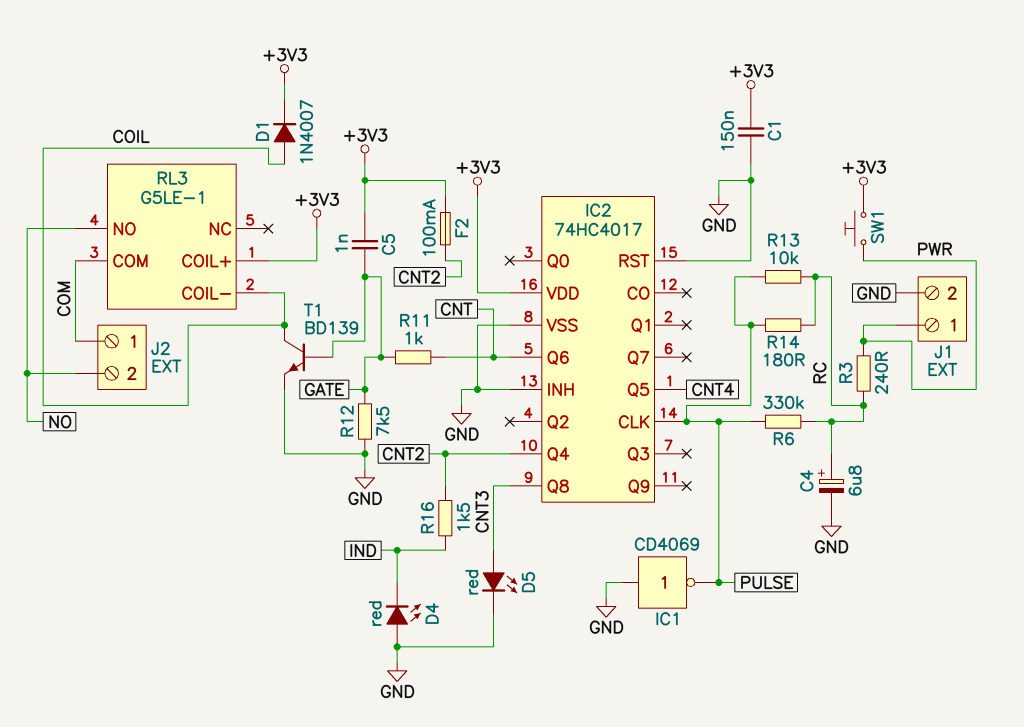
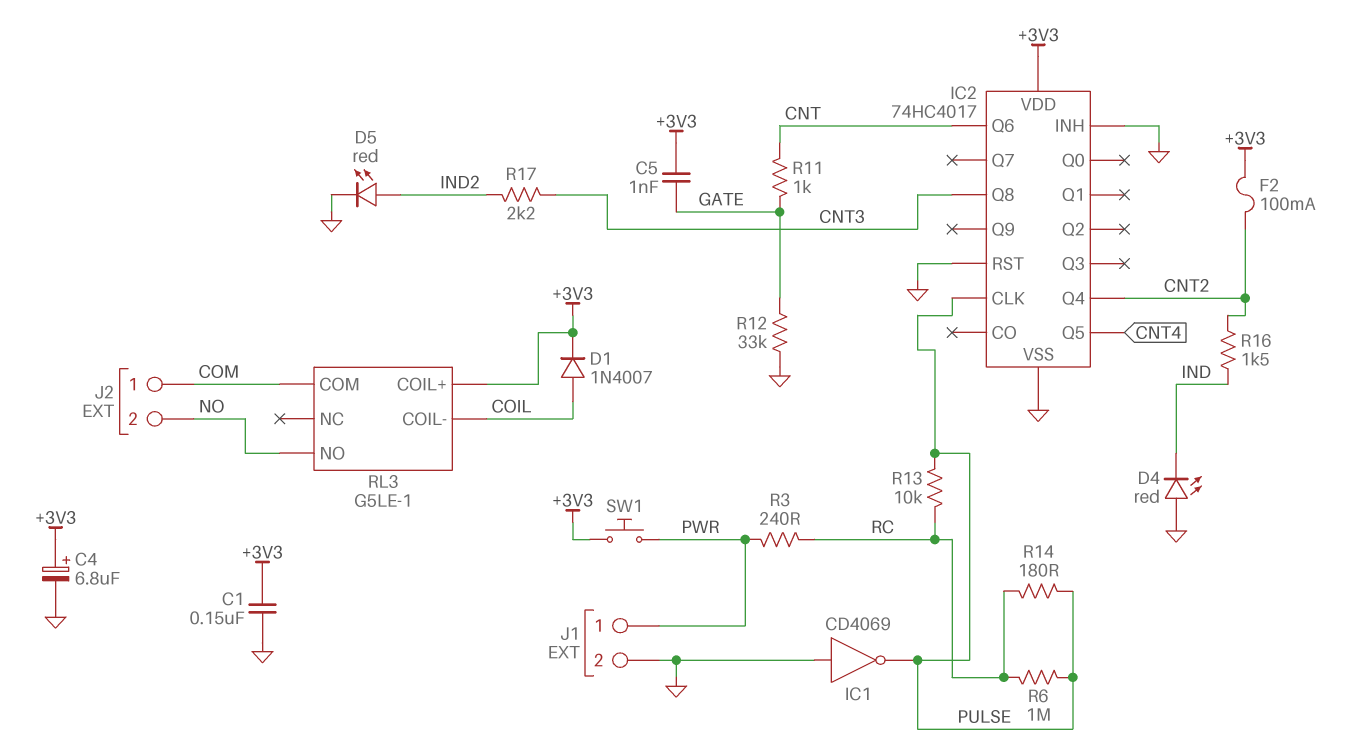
C4: 6.8uF (plus RC, minus GND) -> 6.8uF (plus +3V3, minus GND)
D5: LED red (A CNT3, K GND) -> LED red (A IND2, K GND)
R6: 330k (PULSE, RC) -> 1M (PULSE, RC)
R12: 7.5k (GATE, GND) -> 33k (GATE, GND)
R17: none -> 2.2k (CNT3, IND2)
T1: NPN BD139 (B GATE, C COIL, E GND) -> none

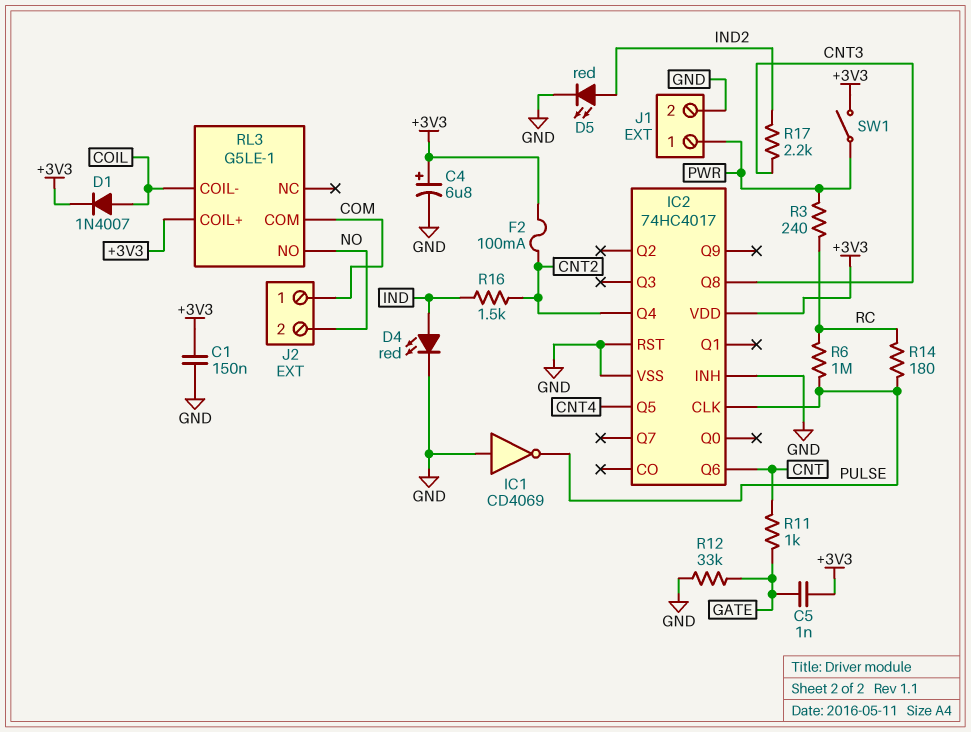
D4: LED red (A GND, K IND) -> LED red (A IND, K GND)
R13: 10k (PULSE, RC) -> none
SW1: button (+3V3, PWR) -> switch (+3V3, PWR)

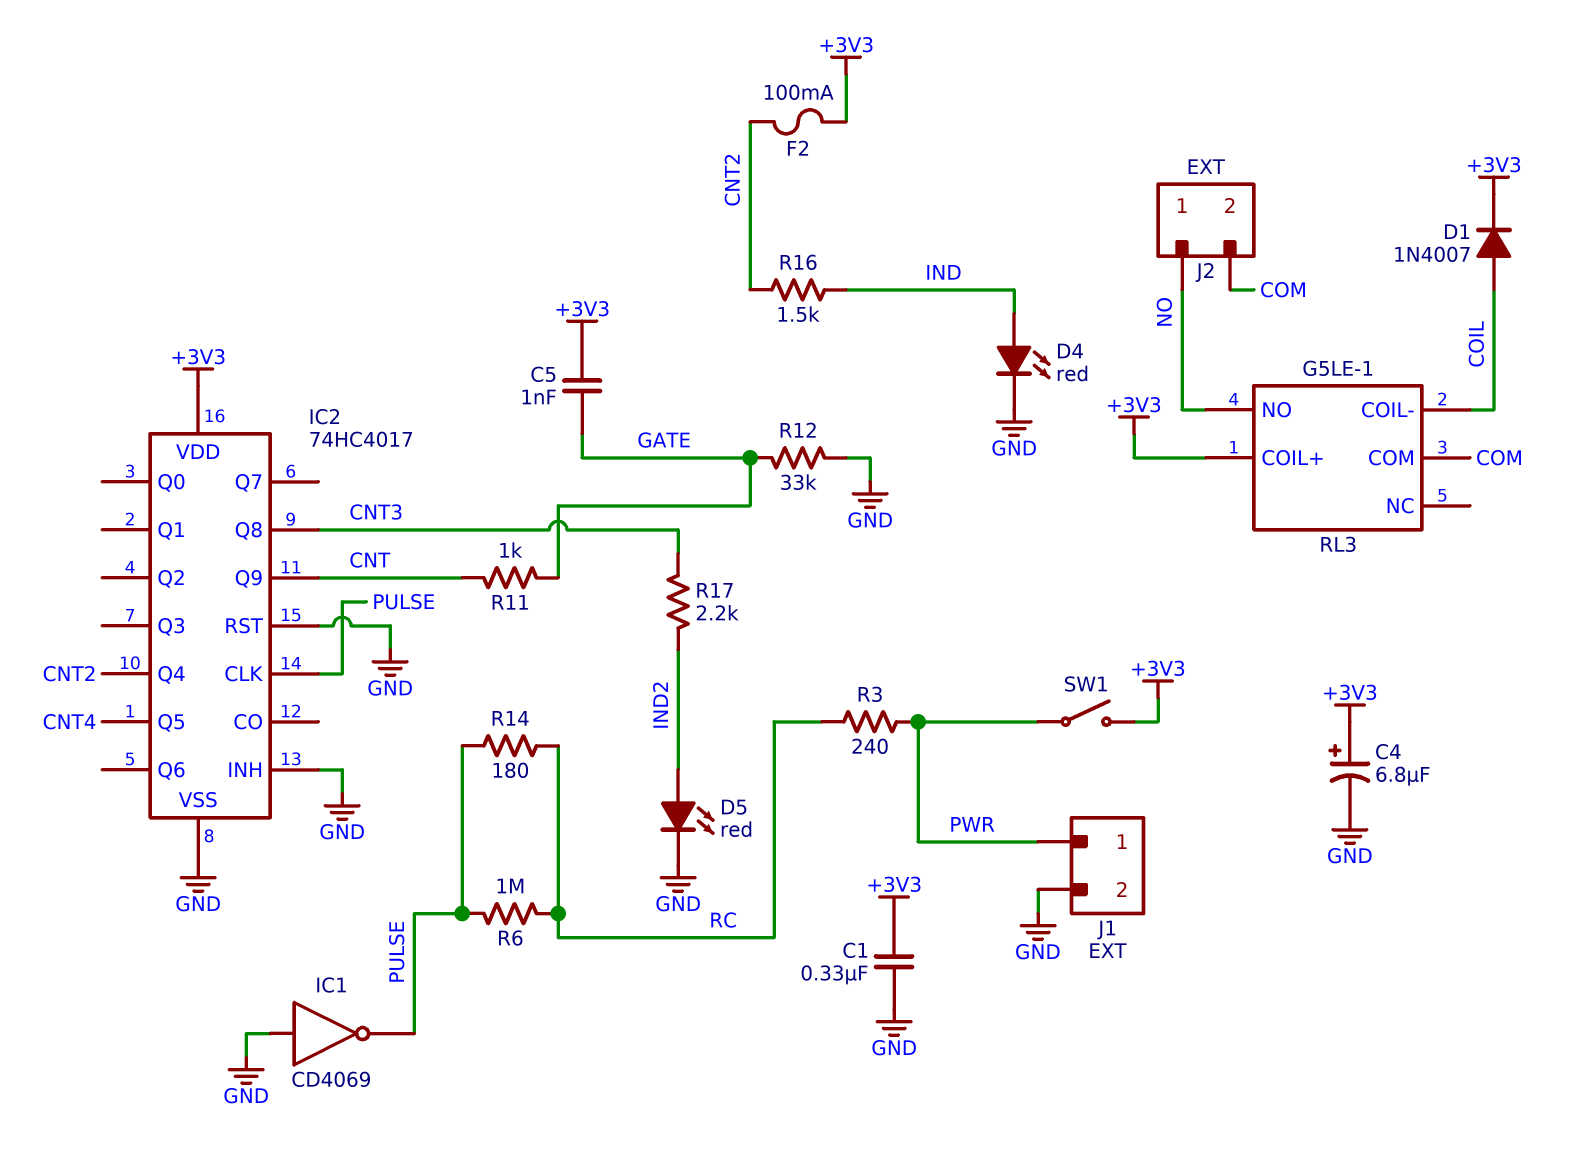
C1: 150nF (+3V3, GND) -> 330nF (+3V3, GND)
IC2 pin Q6: CNT -> none
IC2 pin Q9: none -> CNT
J2 pin 1: COM -> NO
J2 pin 2: NO -> COM

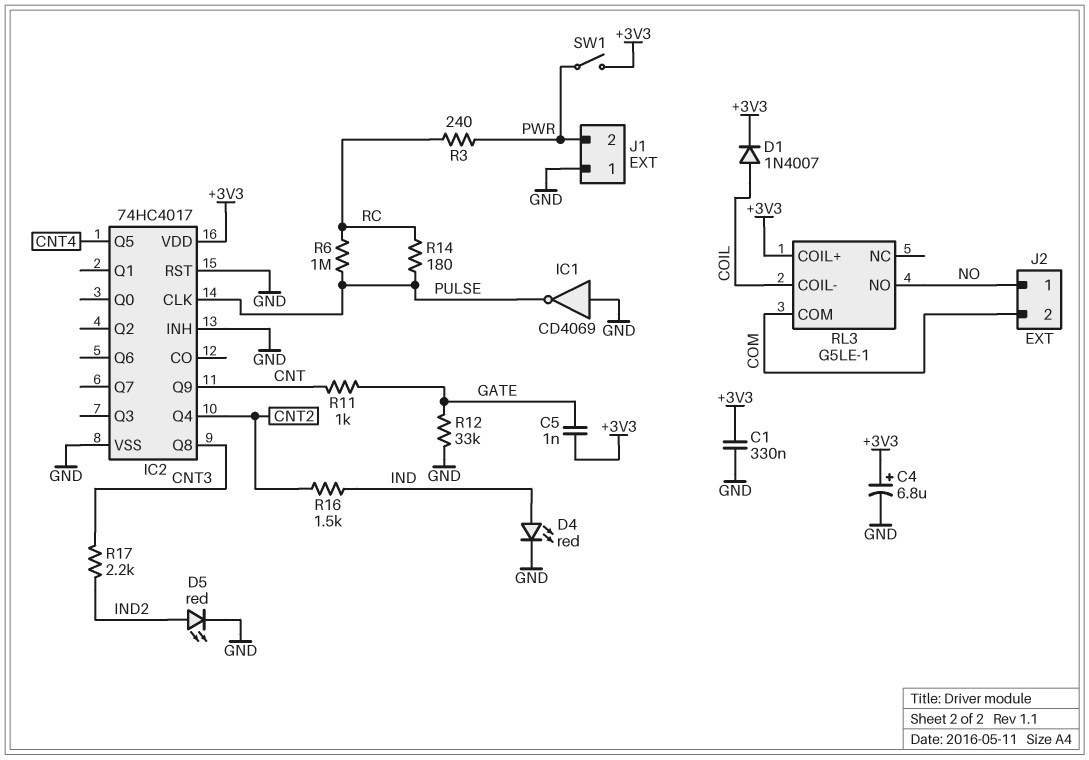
F2: 100mA (+3V3, CNT2) -> none
J1 pin 1: PWR -> GND
J1 pin 2: GND -> PWR

